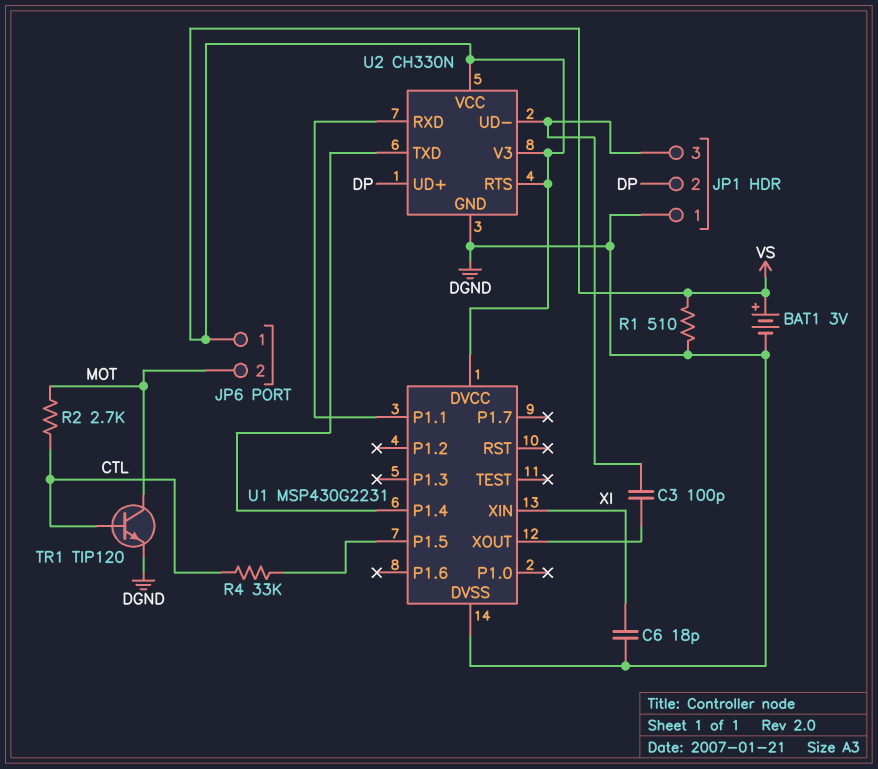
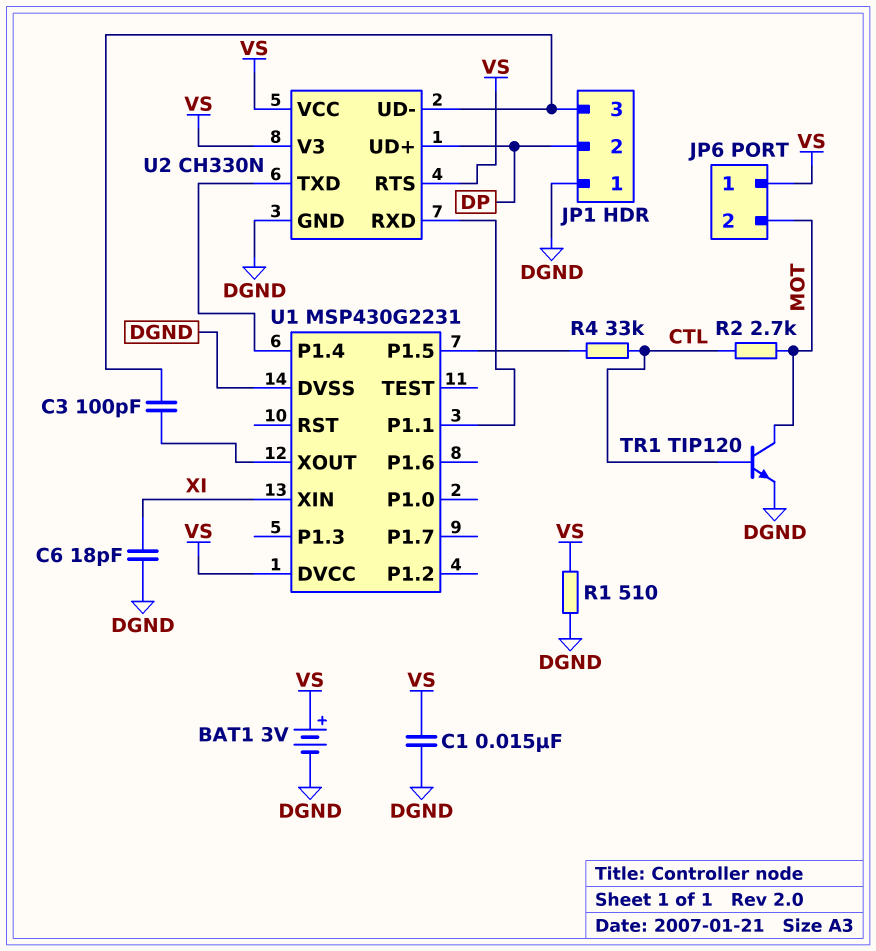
C1: none -> 15nF (DGND, VS)

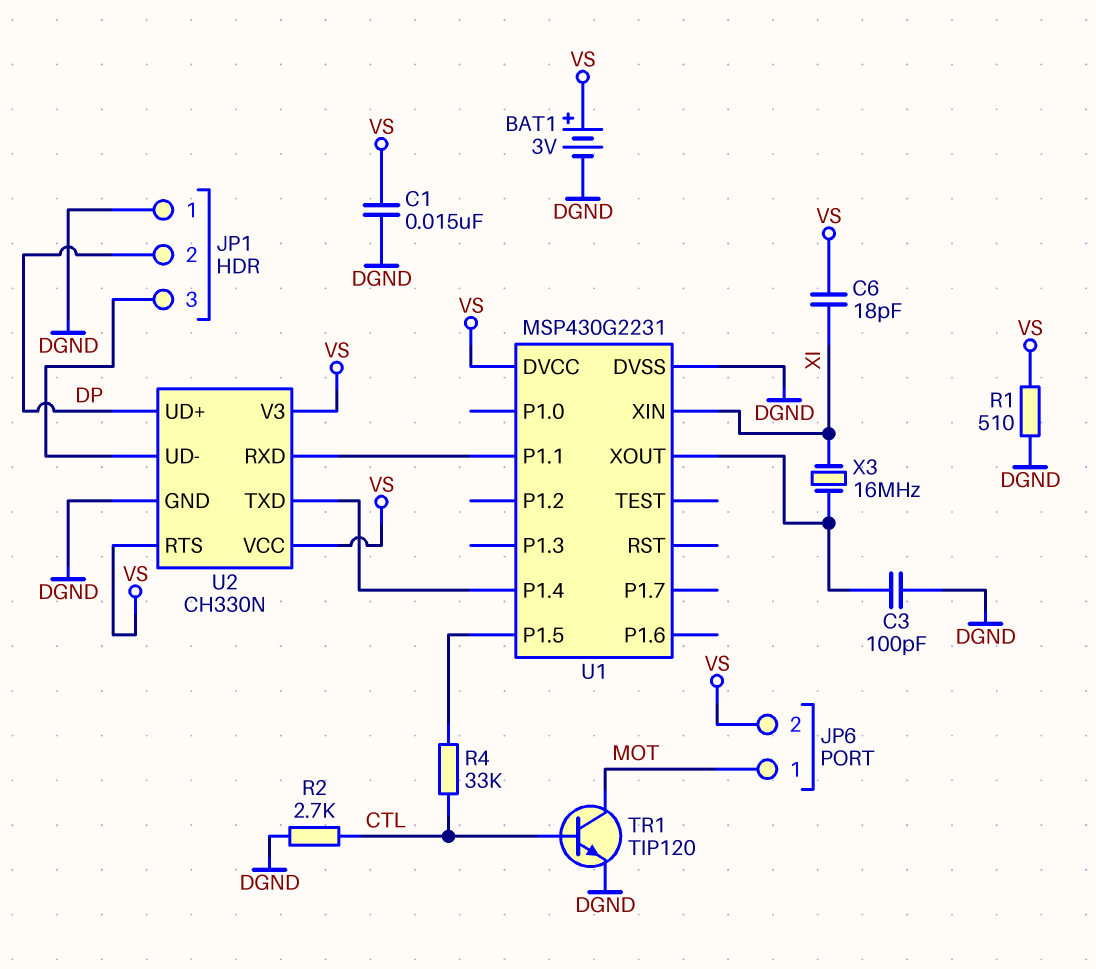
C3: 100pF (JP1/3, U1/XOUT) -> 100pF (DGND, U1/XOUT)
C6: 18pF (DGND, XI) -> 18pF (VS, XI)
JP6 pin 1: VS -> MOT
JP6 pin 2: MOT -> VS
R2: 2.7k (CTL, MOT) -> 2.7k (CTL, DGND)
X3: none -> 16MHz (U1/XOUT, XI)

